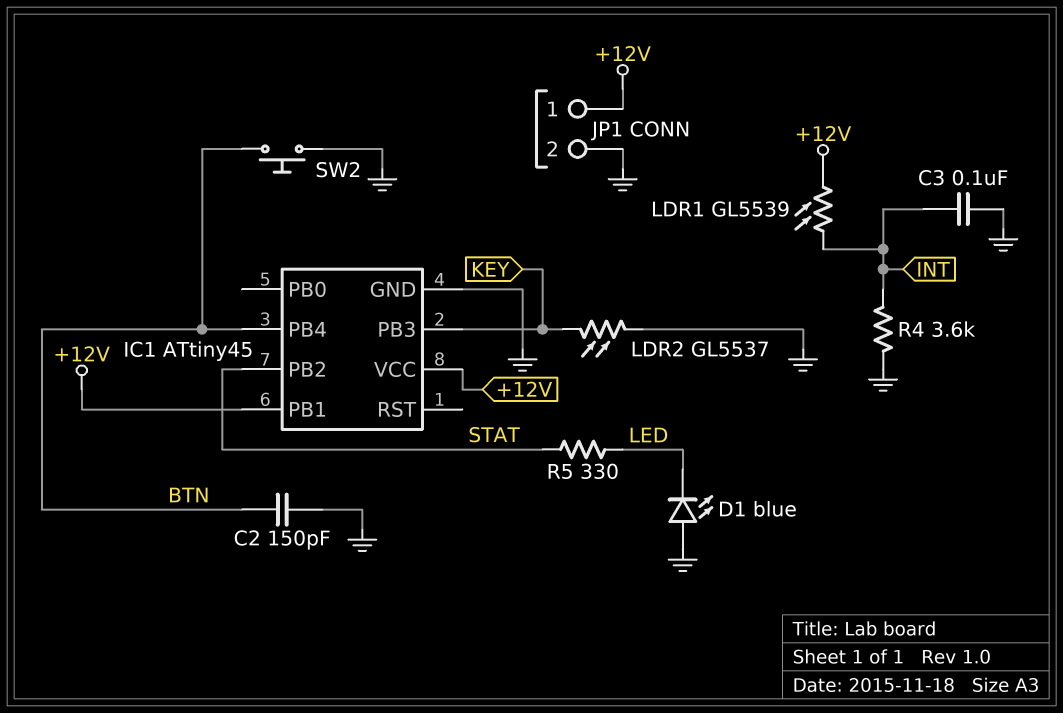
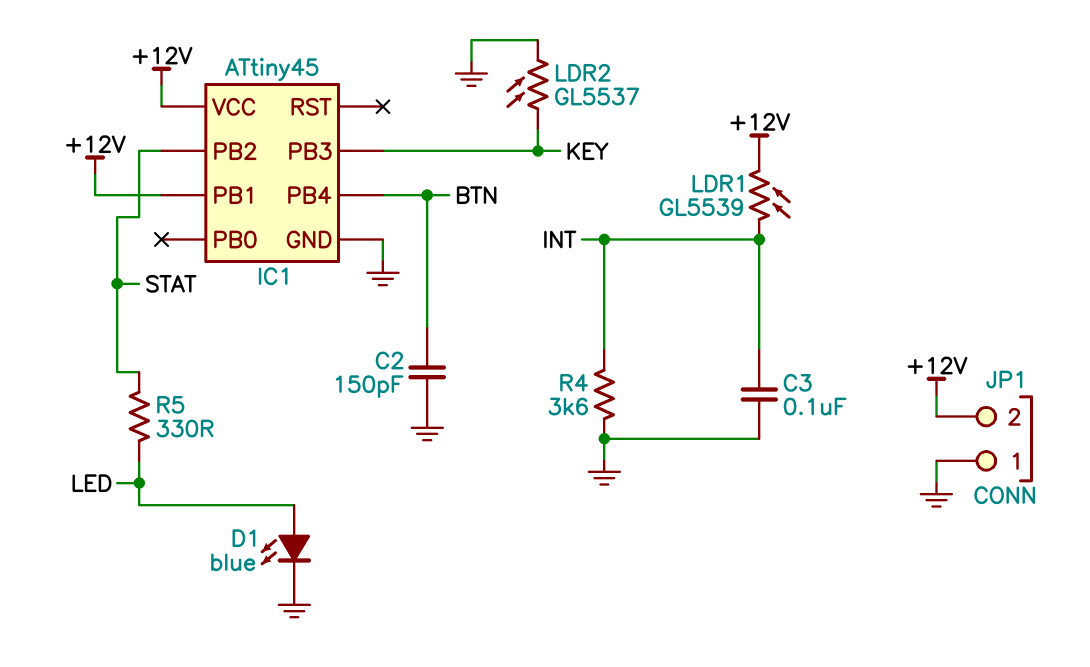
D1: LED blue (A GND, K LED) -> LED blue (A LED, K GND)
JP1 pin 1: +12V -> GND
JP1 pin 2: GND -> +12V
SW2: button (BTN, GND) -> none

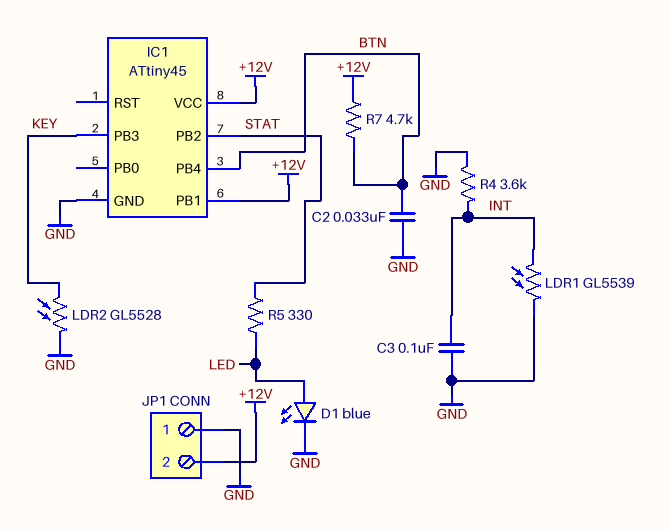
C2: 150pF (BTN, GND) -> 33nF (BTN, GND)
LDR1: GL5539 (+12V, INT) -> GL5539 (GND, INT)
LDR2: GL5537 (GND, KEY) -> GL5528 (GND, KEY)
R7: none -> 4.7k (+12V, BTN)

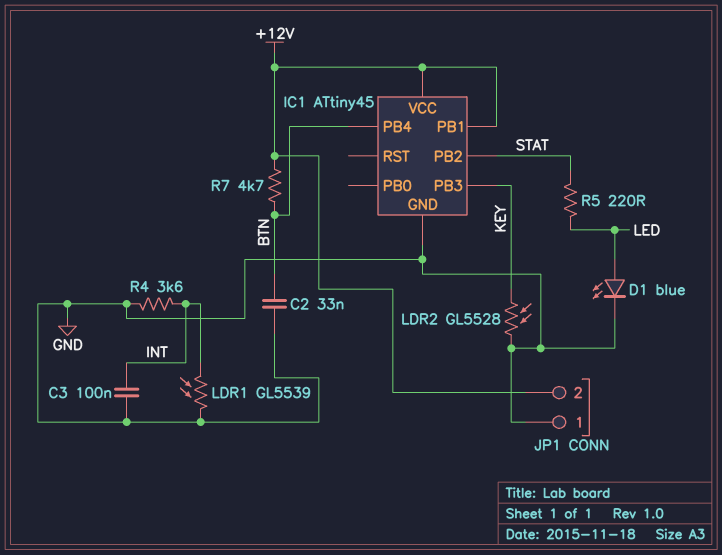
R5: 330 (LED, STAT) -> 220 (LED, STAT)

